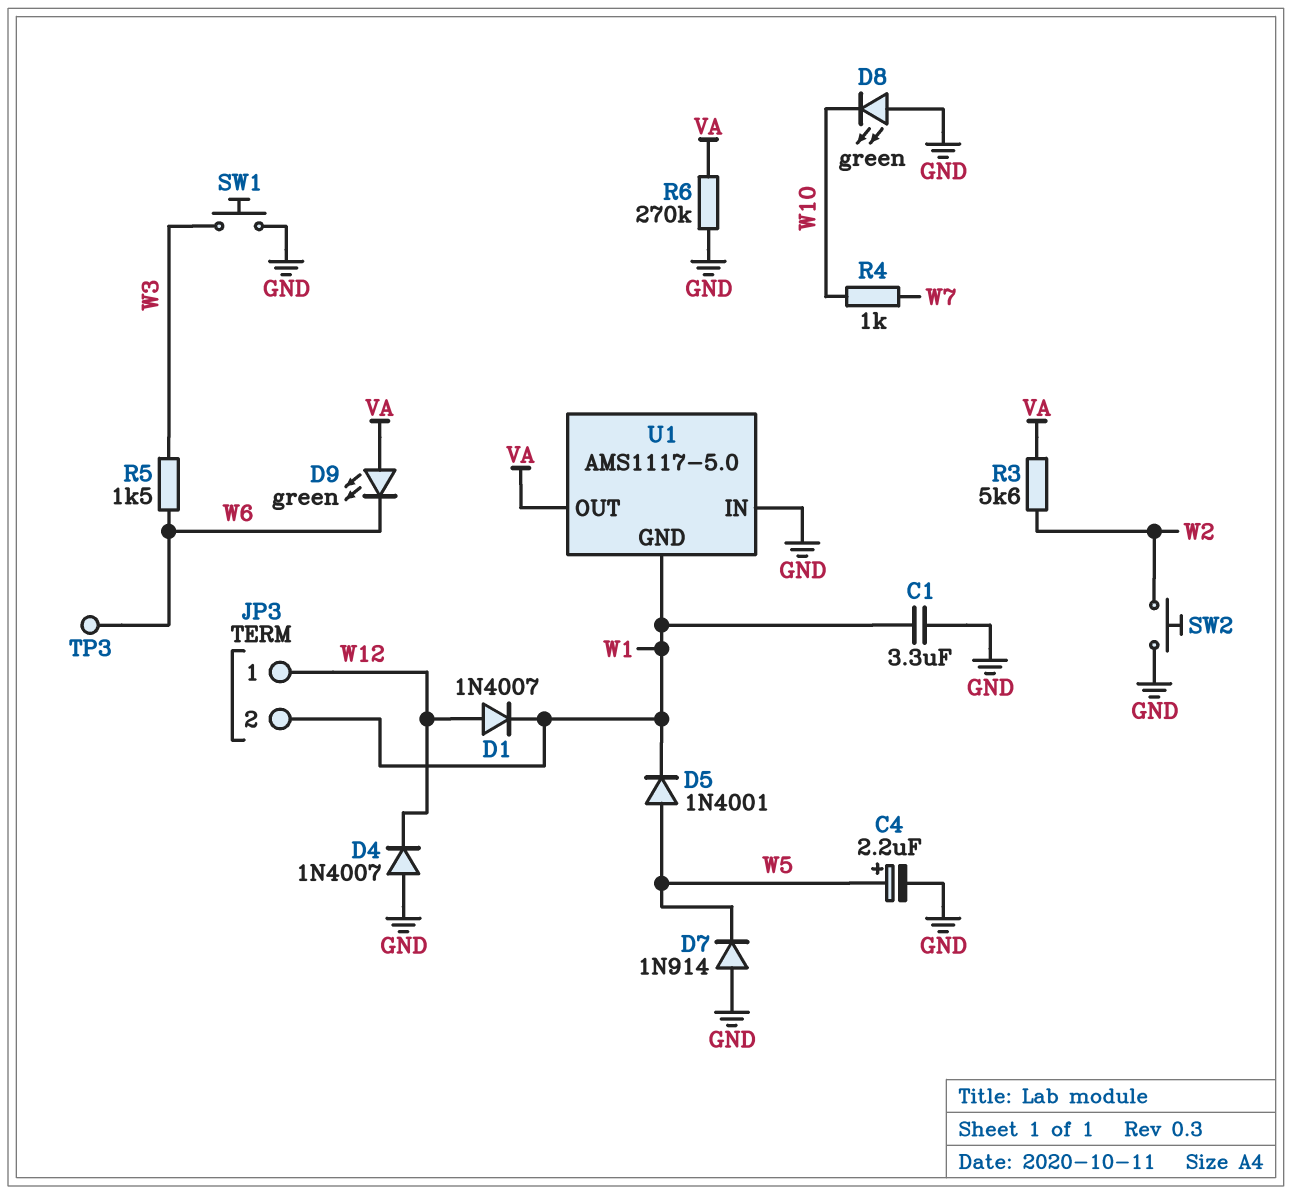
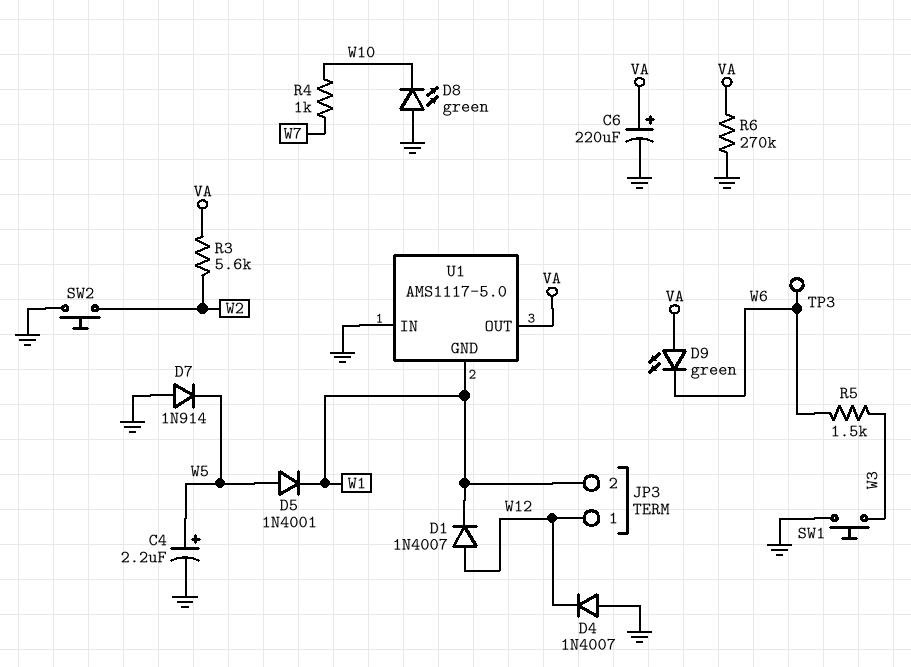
C1: 3.3uF (GND, W1) -> none
C6: none -> 220uF (plus VA, minus GND)

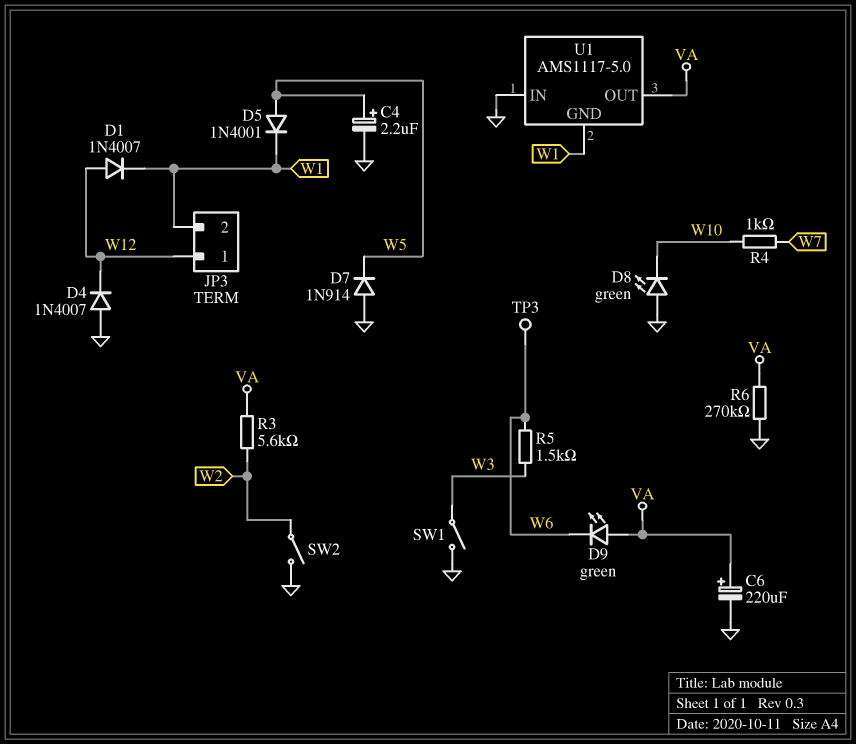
SW1: button (GND, W3) -> switch (GND, W3)
SW2: button (GND, W2) -> switch (GND, W2)

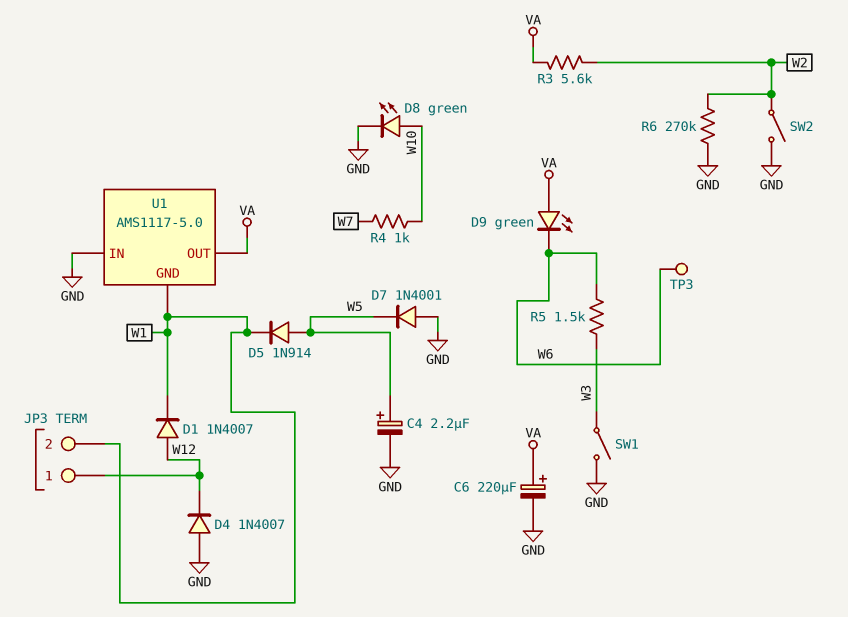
D5: diode 1N4001 (A W5, K W1) -> diode 1N914 (A W5, K W1)
D7: diode 1N914 (A GND, K W5) -> diode 1N4001 (A GND, K W5)
D8: LED green (A GND, K W10) -> LED green (A W10, K GND)
R6: 270k (GND, VA) -> 270k (GND, W2)

